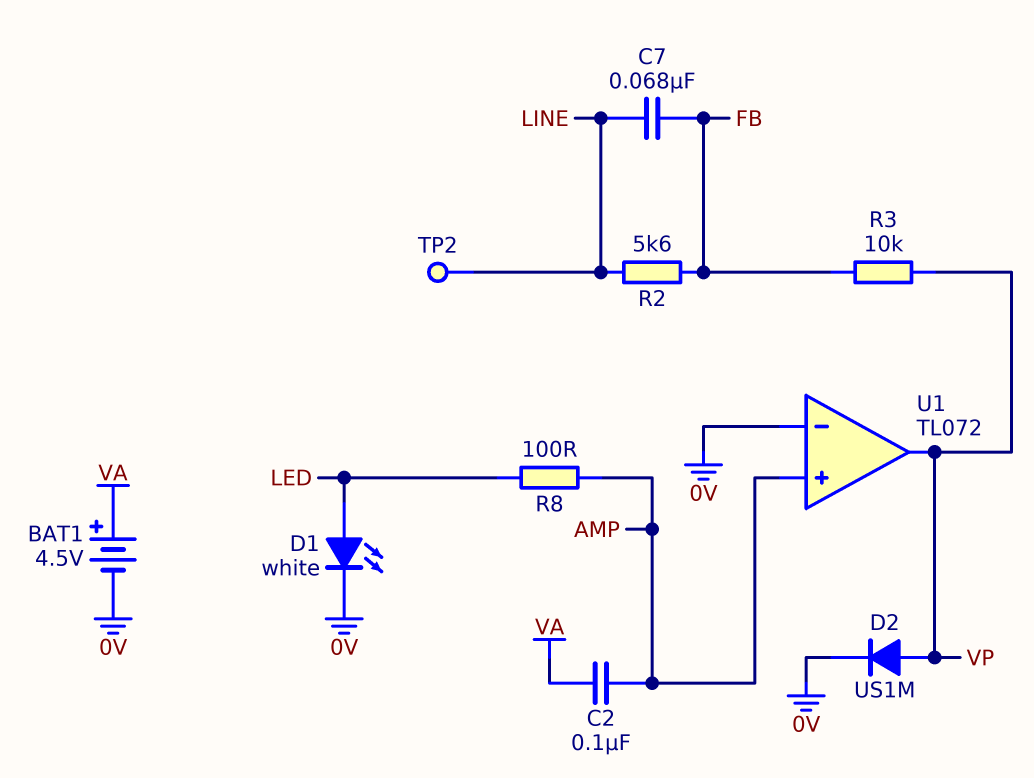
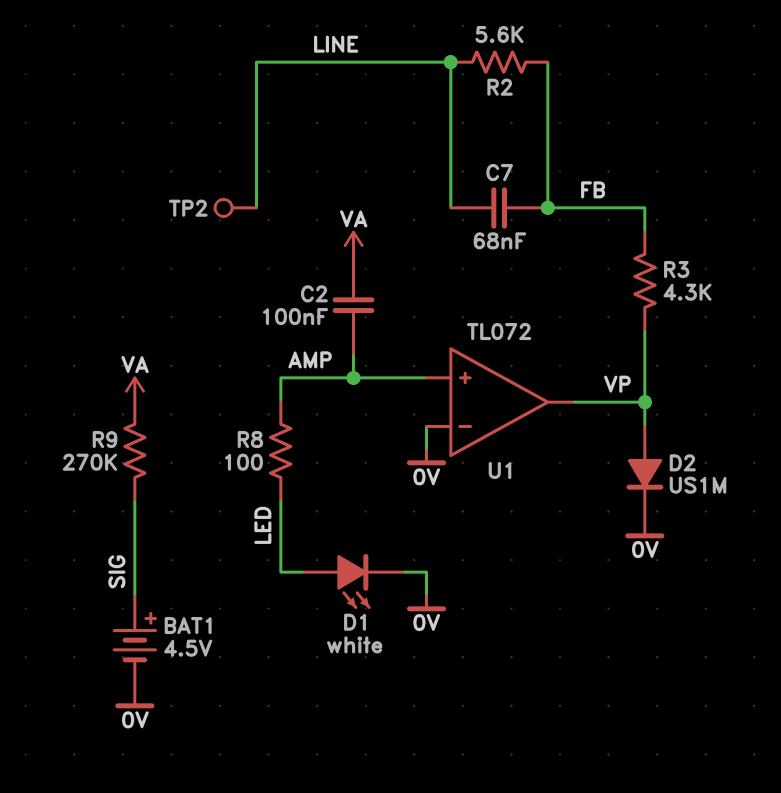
BAT1: 4.5V (plus VA, minus 0V) -> 4.5V (plus SIG, minus 0V)
R3: 10k (FB, VP) -> 4.3k (FB, VP)
R9: none -> 270k (SIG, VA)

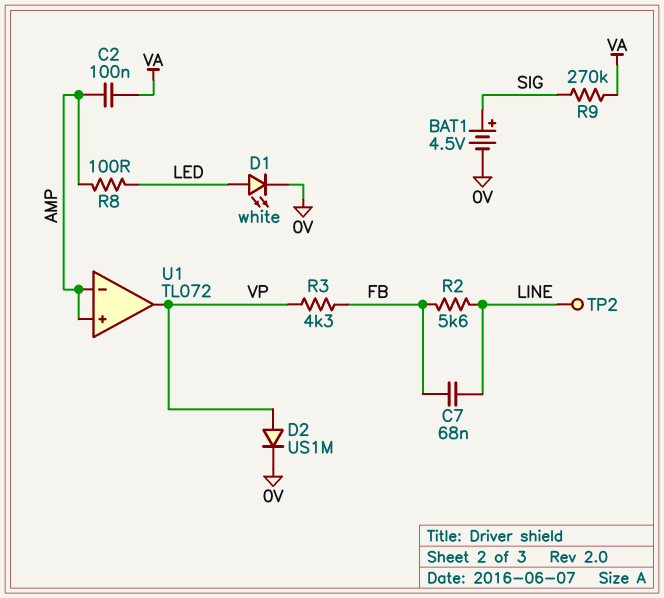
U1 pin in-: 0V -> AMP

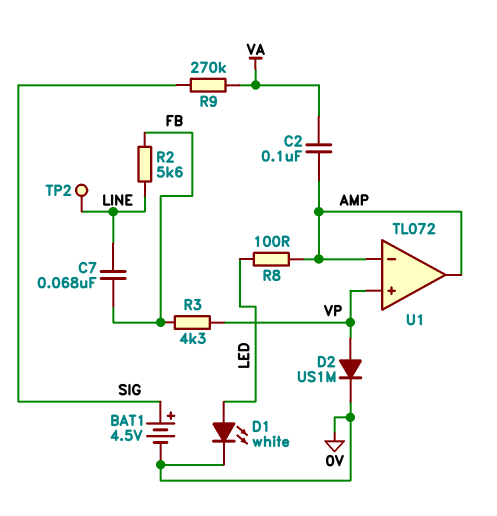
U1 pin in+: AMP -> VP
U1 pin out: VP -> AMP

